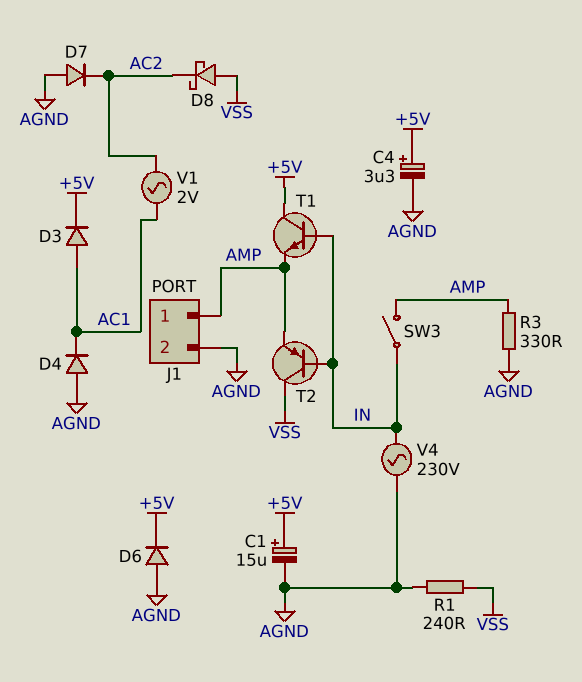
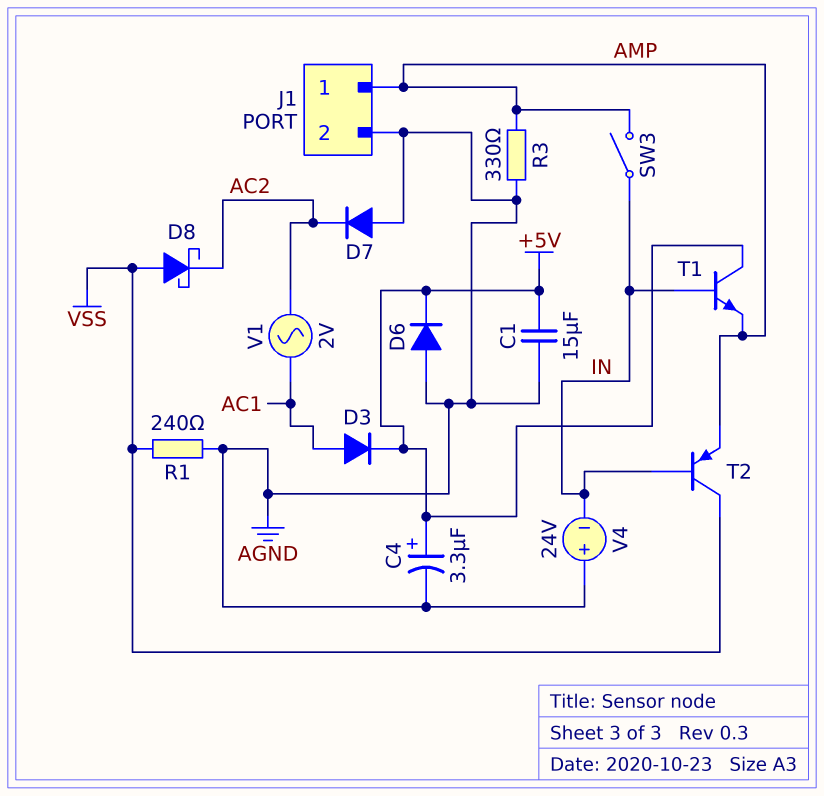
C1: 15uF (plus +5V, minus AGND) -> 15uF (+5V, AGND)
D4: diode (A AGND, K AC1) -> none
V4: AC 230V (AGND, IN) -> 24V (plus AGND, minus IN)

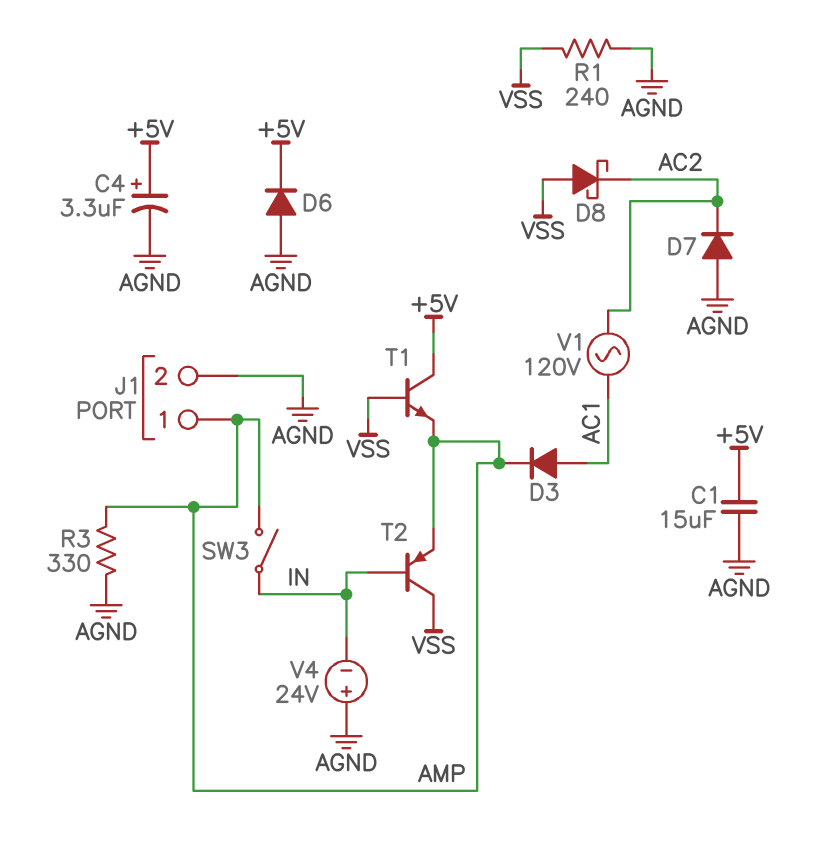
D3: diode (A AC1, K +5V) -> diode (A AC1, K AMP)
T1: NPN (B IN, C +5V, E AMP) -> NPN (B VSS, C +5V, E AMP)
V1: AC 2V (AC1, AC2) -> AC 120V (AC1, AC2)

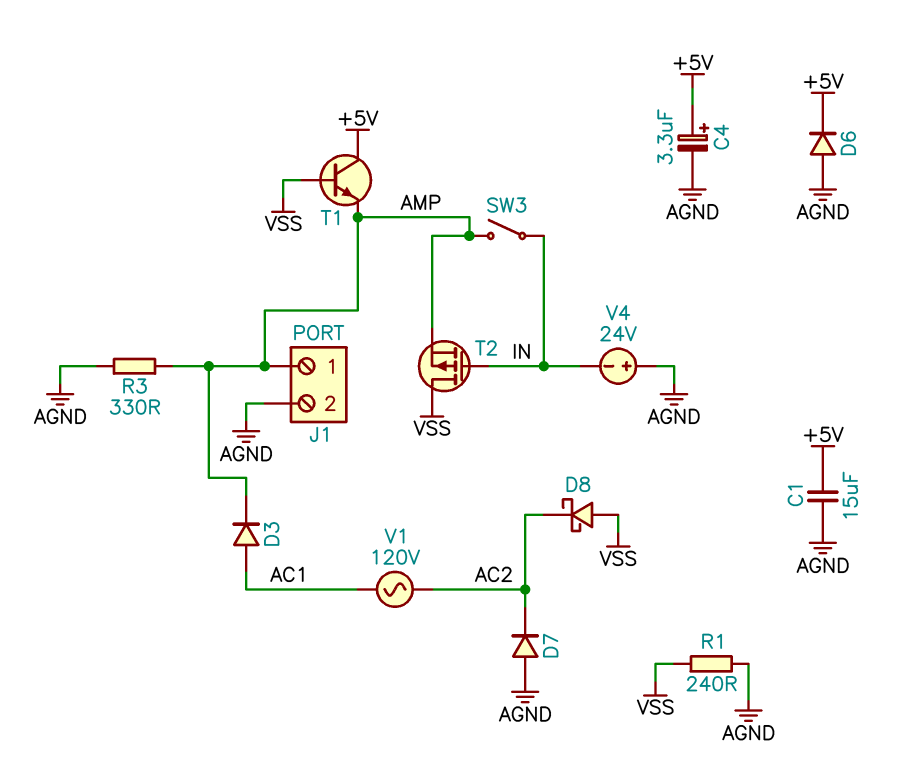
T2: PNP (B IN, C VSS, E AMP) -> PMOS (G IN, D VSS, S AMP)

